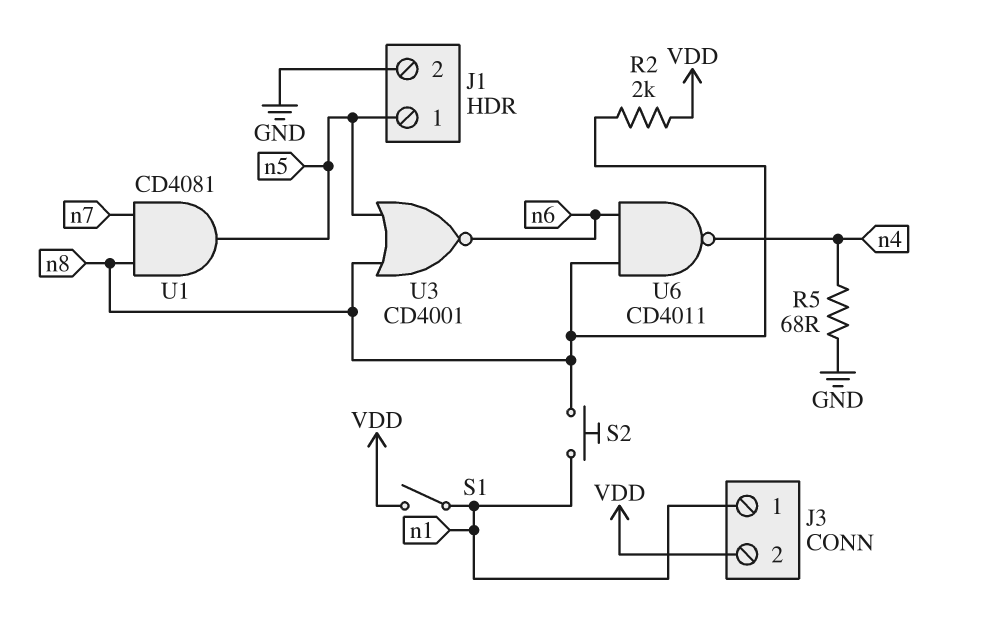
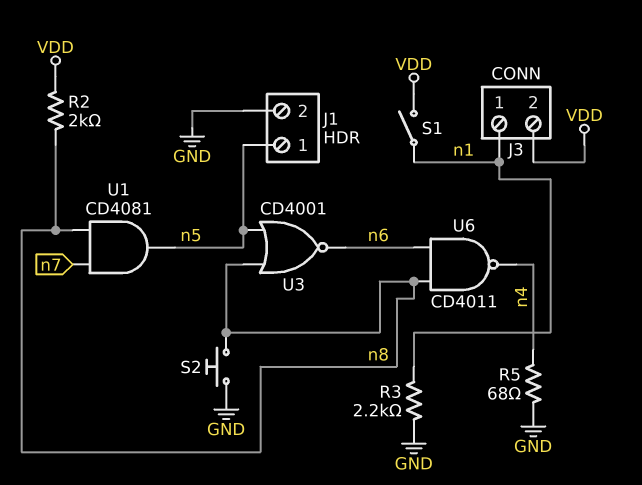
R3: none -> 2.2k (GND, n1)
S2: button (n1, n8) -> button (GND, n8)

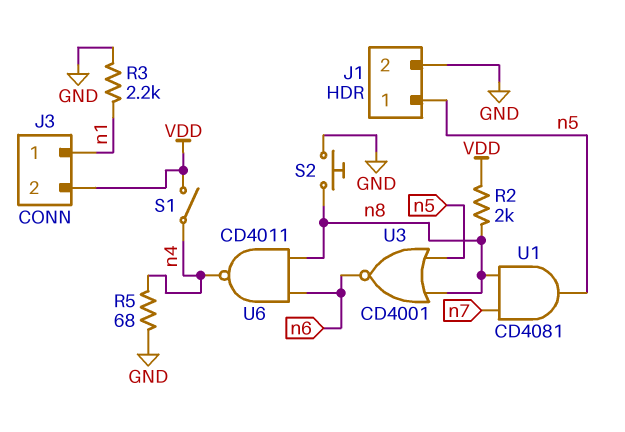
S1: switch (VDD, n1) -> switch (VDD, n4)

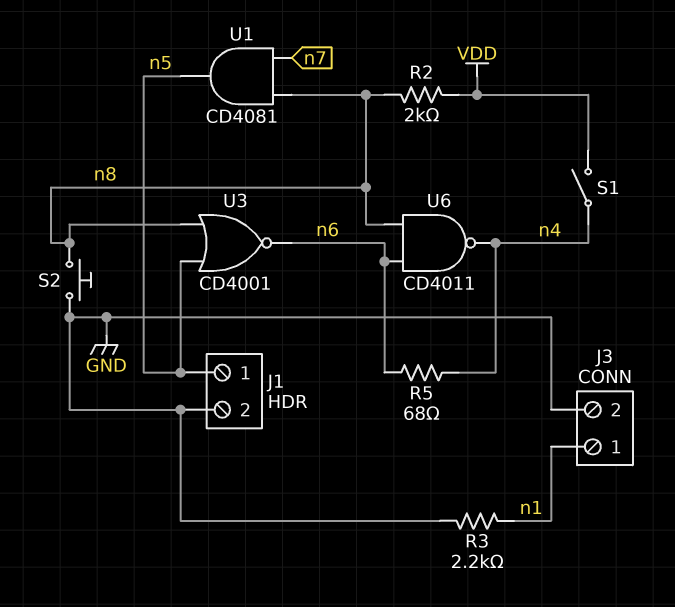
J3 pin 2: VDD -> GND
R5: 68 (GND, n4) -> 68 (n4, n6)

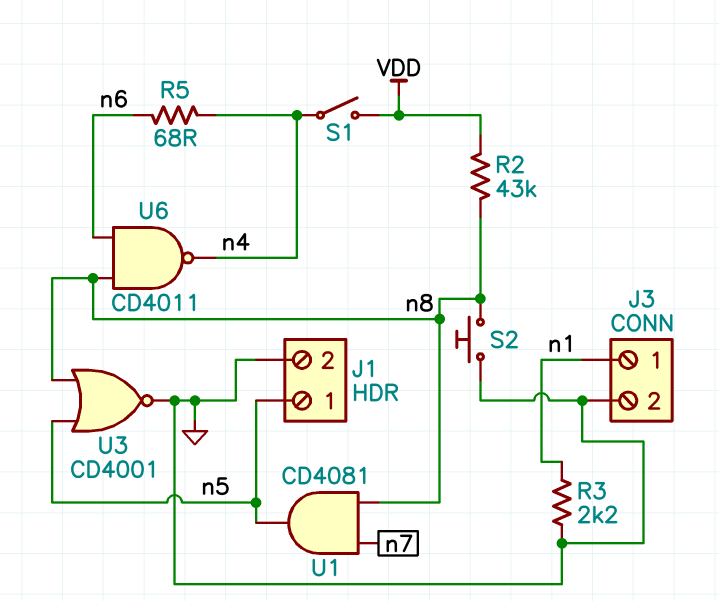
R2: 2k (VDD, n8) -> 43k (VDD, n8)
U3: NOR CD4001 (in n5, in n8, out n6) -> NOR CD4001 (in n5, in n8, out GND)

